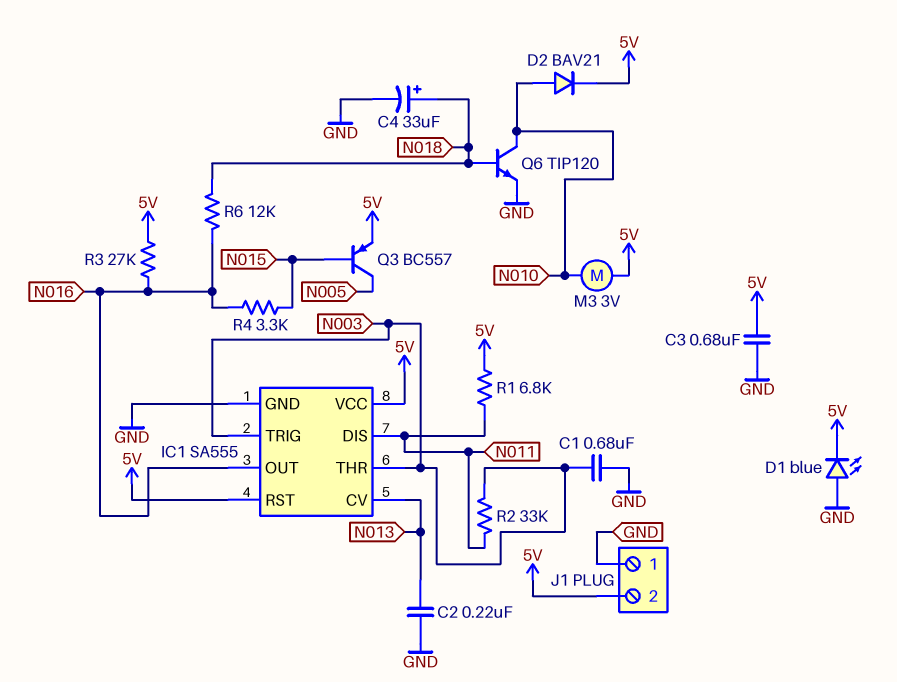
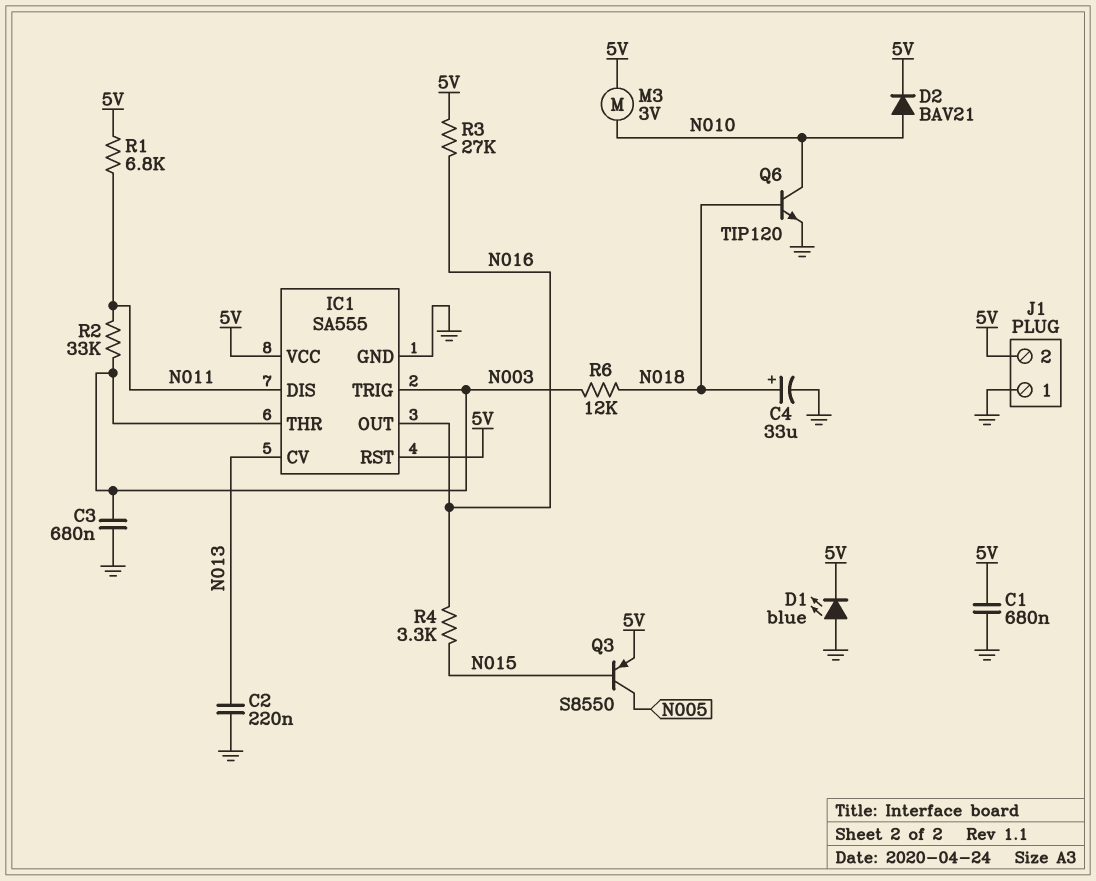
C1: 680nF (GND, N003) -> 680nF (5V, GND)
C3: 680nF (5V, GND) -> 680nF (GND, N003)
Q3: PNP BC557 (B N015, C N005, E 5V) -> PNP S8550 (B N015, C N005, E 5V)
R6: 12k (N016, N018) -> 12k (N003, N018)

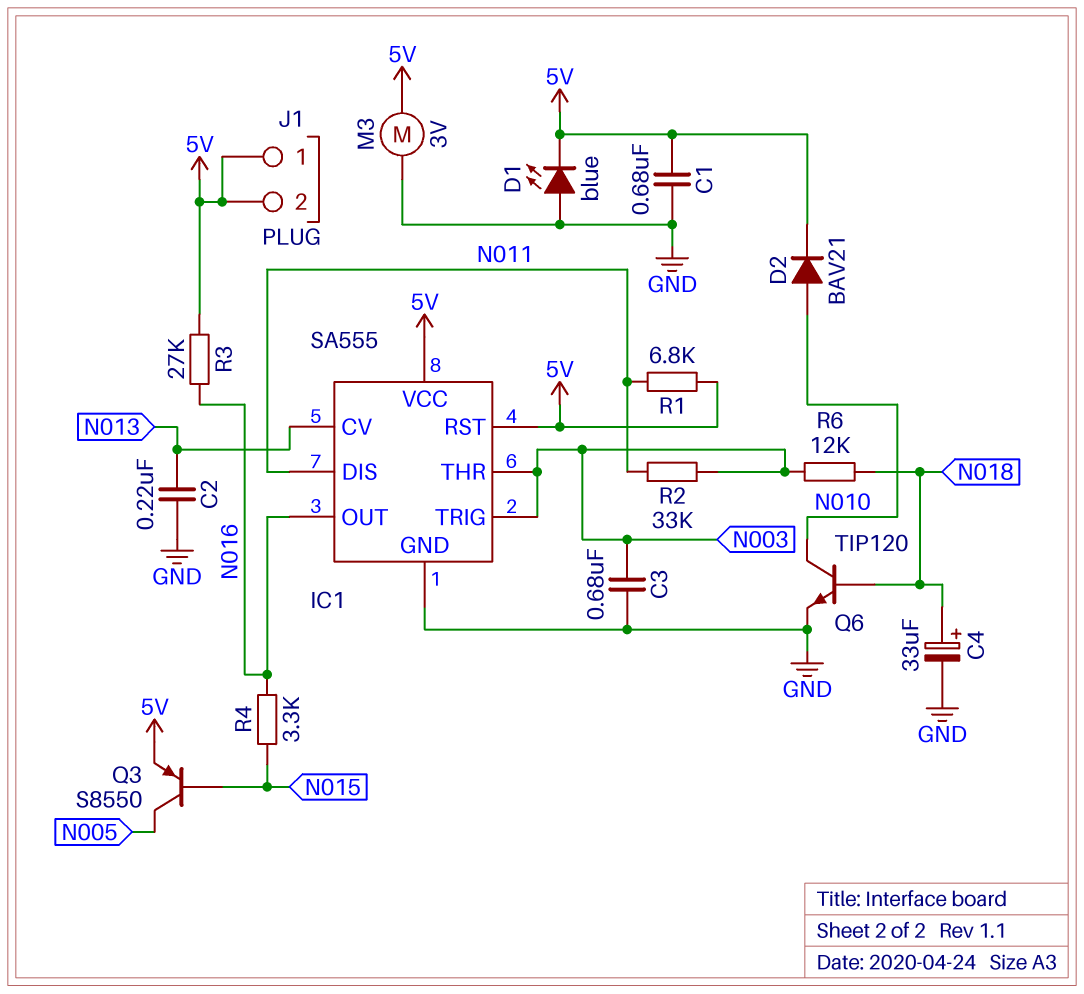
J1 pin 1: GND -> 5V
M3: motor 3V (5V, N010) -> motor 3V (5V, GND)

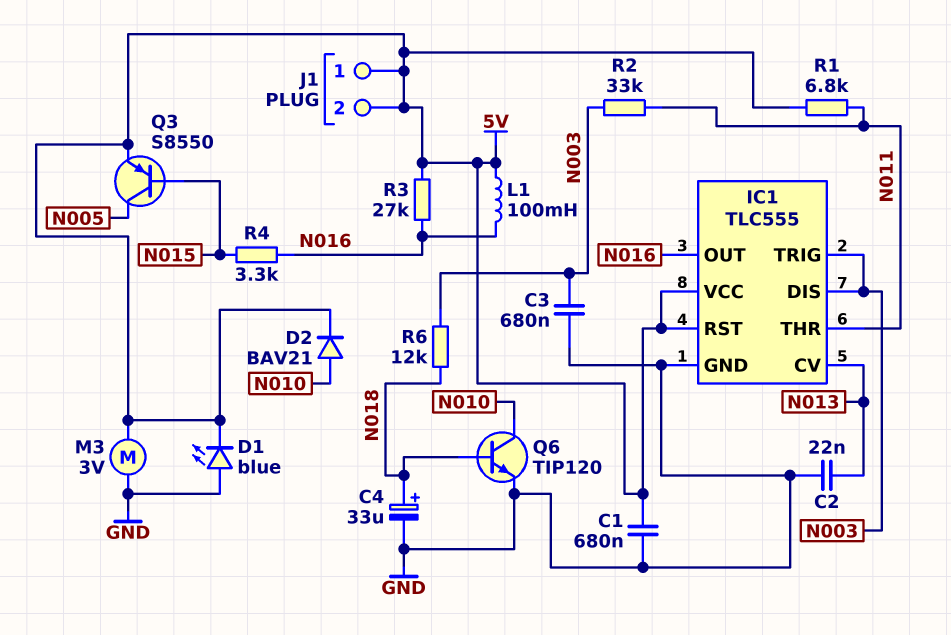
C2: 220nF (GND, N013) -> 22nF (GND, N013)
IC1: SA555 -> TLC555
IC1 pin DIS: N011 -> N003
IC1 pin THR: N003 -> N011
L1: none -> 100mH (5V, N016)

